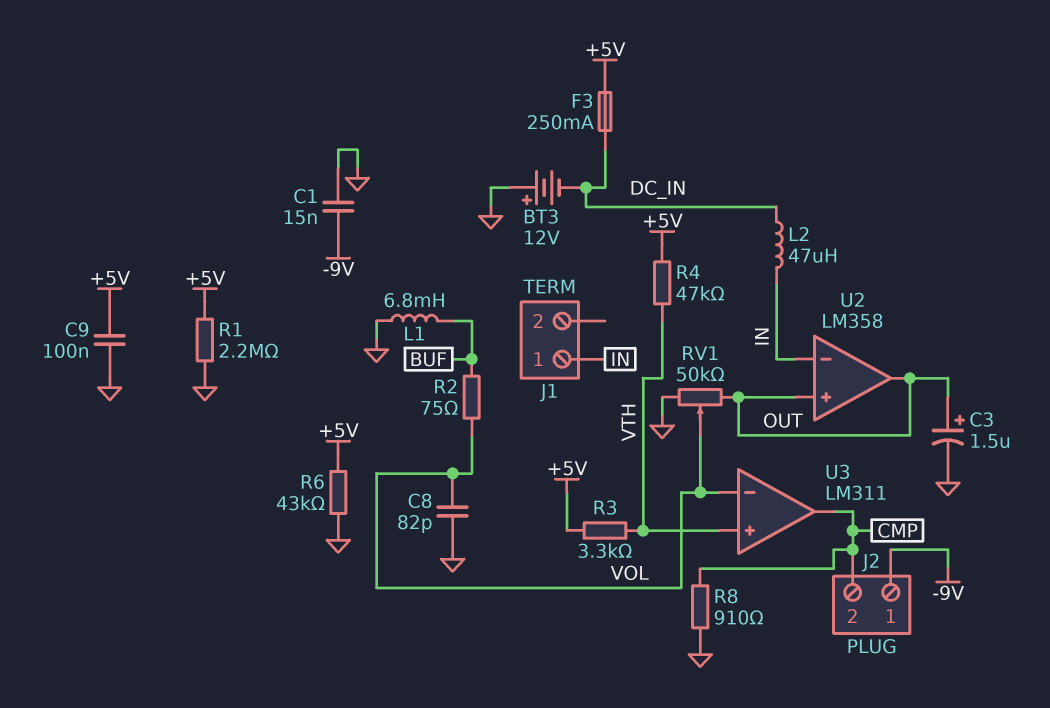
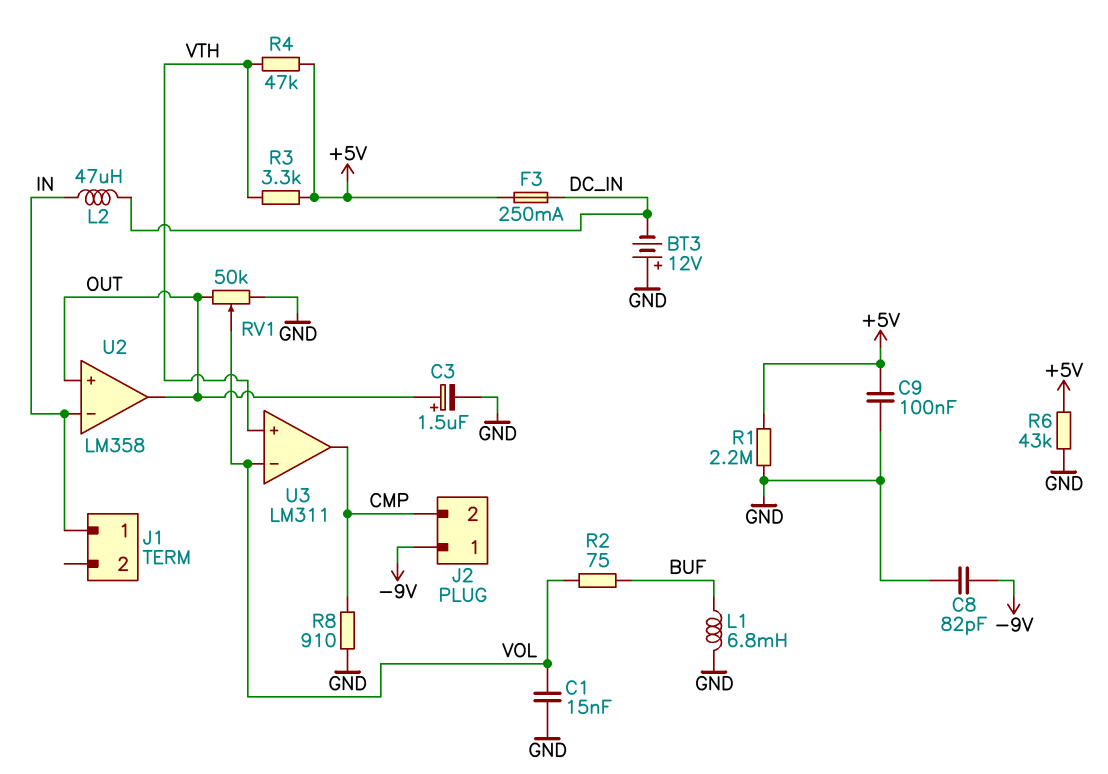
C1: 15nF (-9V, GND) -> 15nF (GND, VOL)
C8: 82pF (GND, VOL) -> 82pF (-9V, GND)

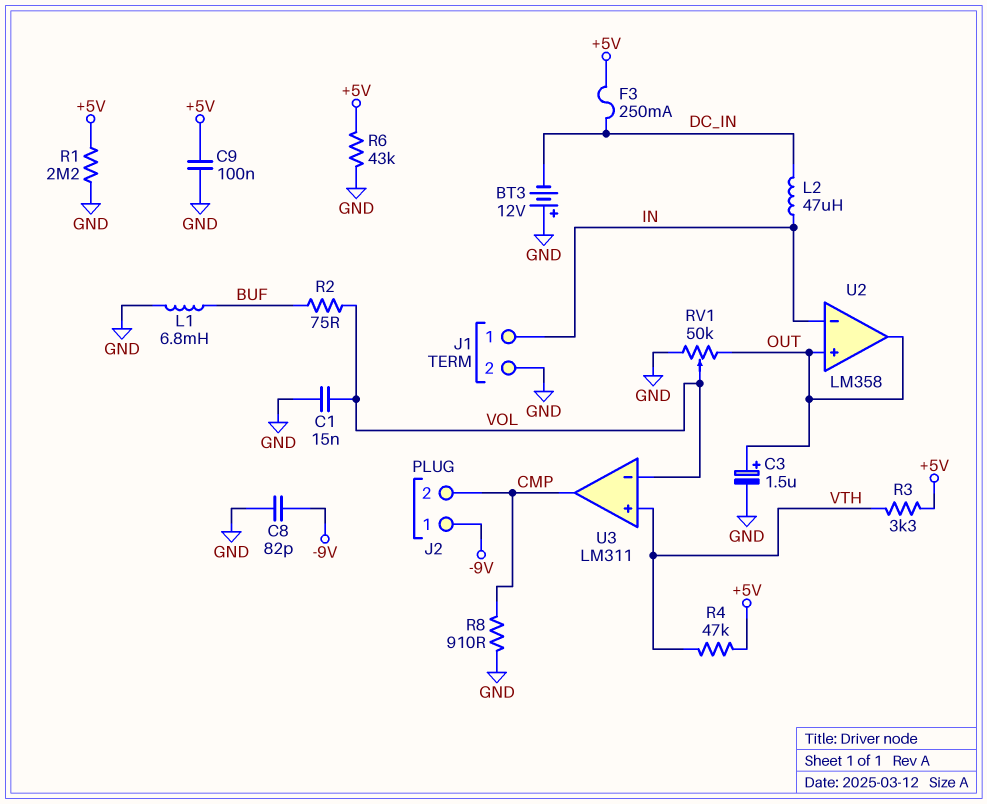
J1 pin 2: none -> GND

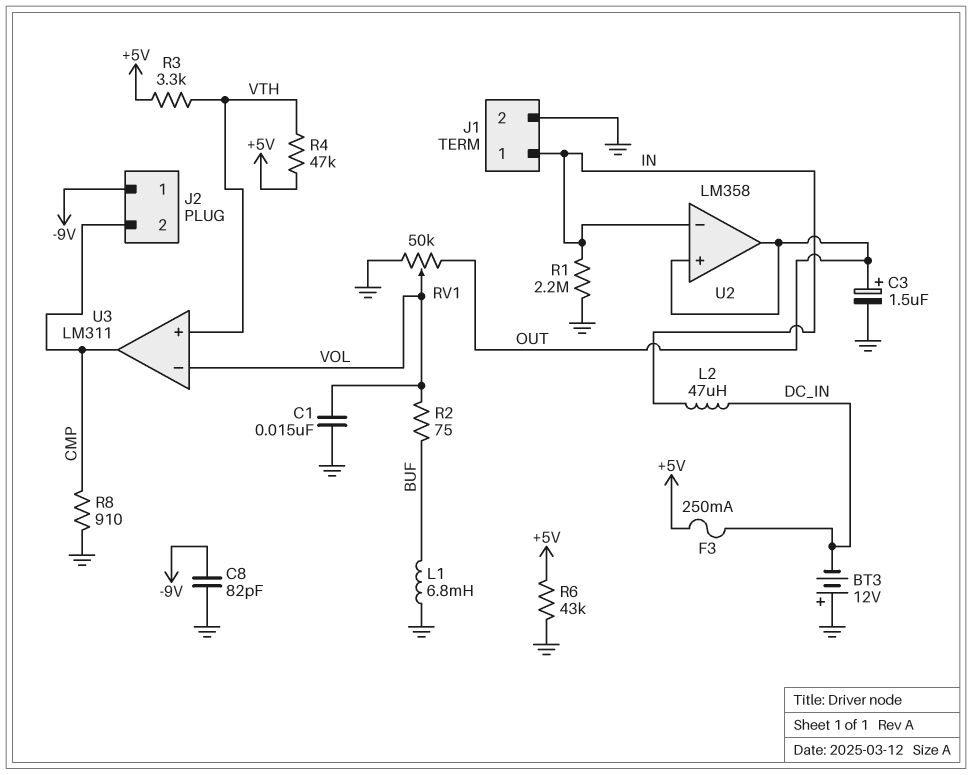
C9: 100nF (+5V, GND) -> none
R1: 2.2M (+5V, GND) -> 2.2M (GND, IN)

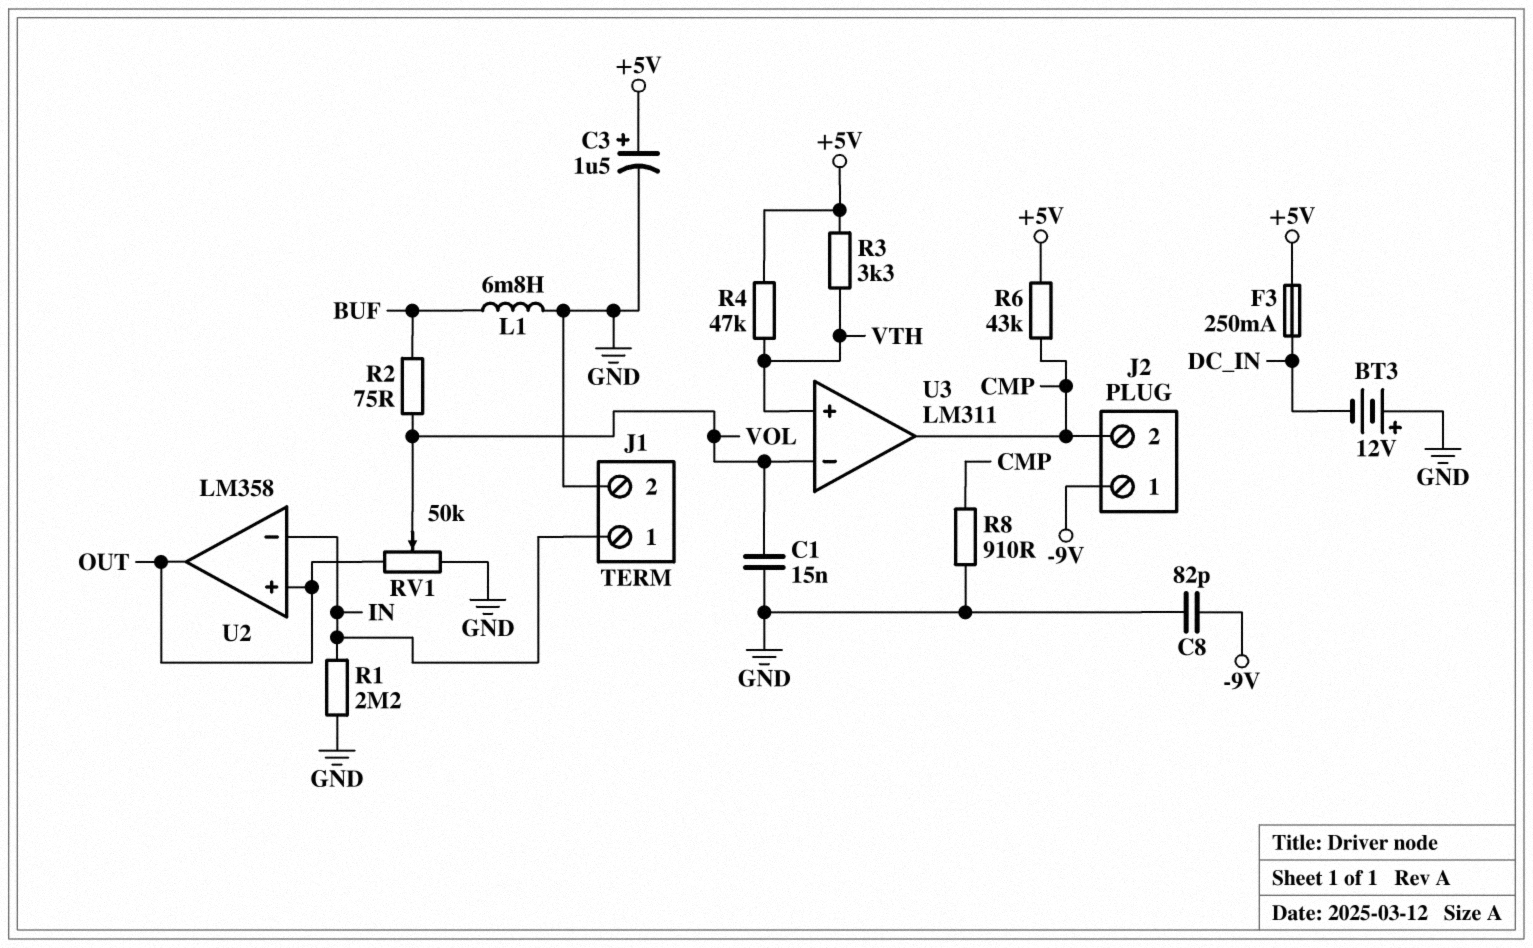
C3: 1.5uF (plus OUT, minus GND) -> 1.5uF (plus +5V, minus GND)
L2: 47uH (DC_IN, IN) -> none
R6: 43k (+5V, GND) -> 43k (+5V, CMP)

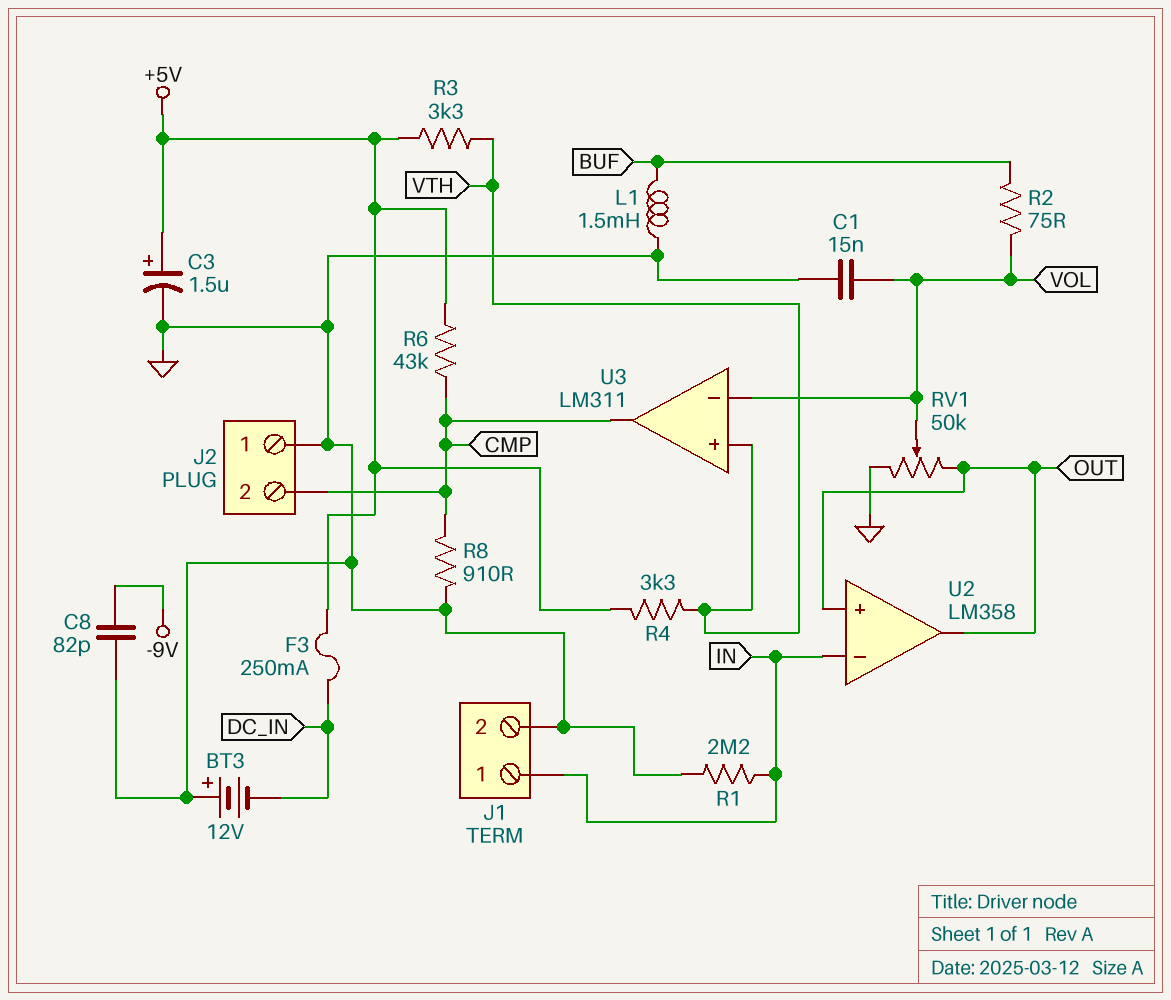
J2 pin 1: -9V -> GND
L1: 6.8mH (BUF, GND) -> 1.5mH (BUF, GND)
R4: 47k (+5V, VTH) -> 3.3k (+5V, VTH)

